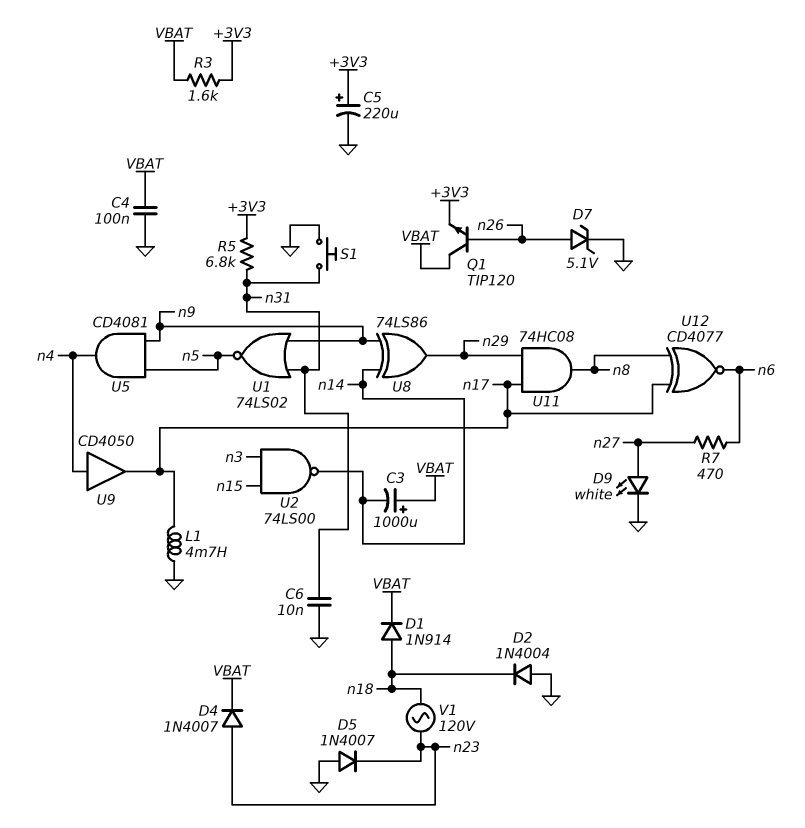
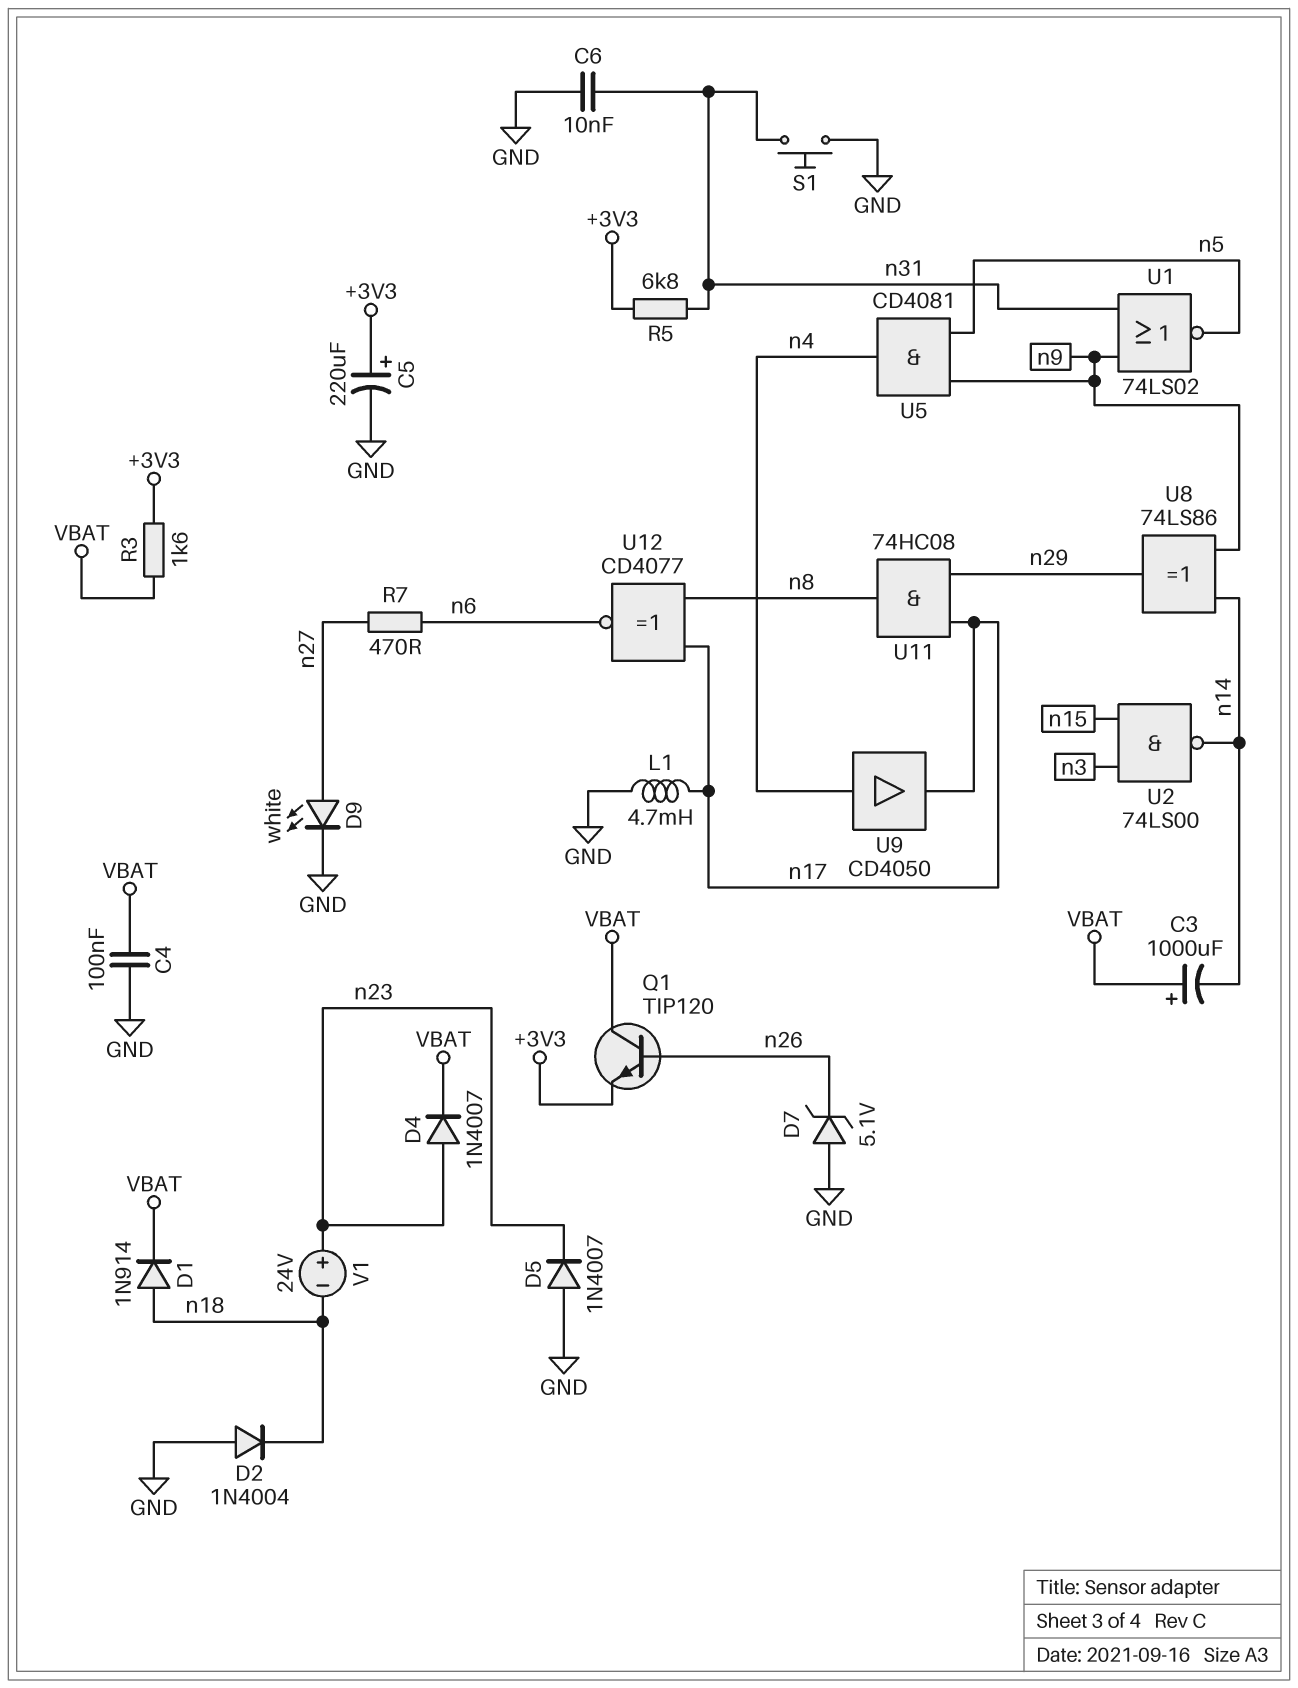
D7: zener 5.1V (A n26, K GND) -> zener 5.1V (A GND, K n26)
V1: AC 120V (n18, n23) -> 24V (plus n23, minus n18)

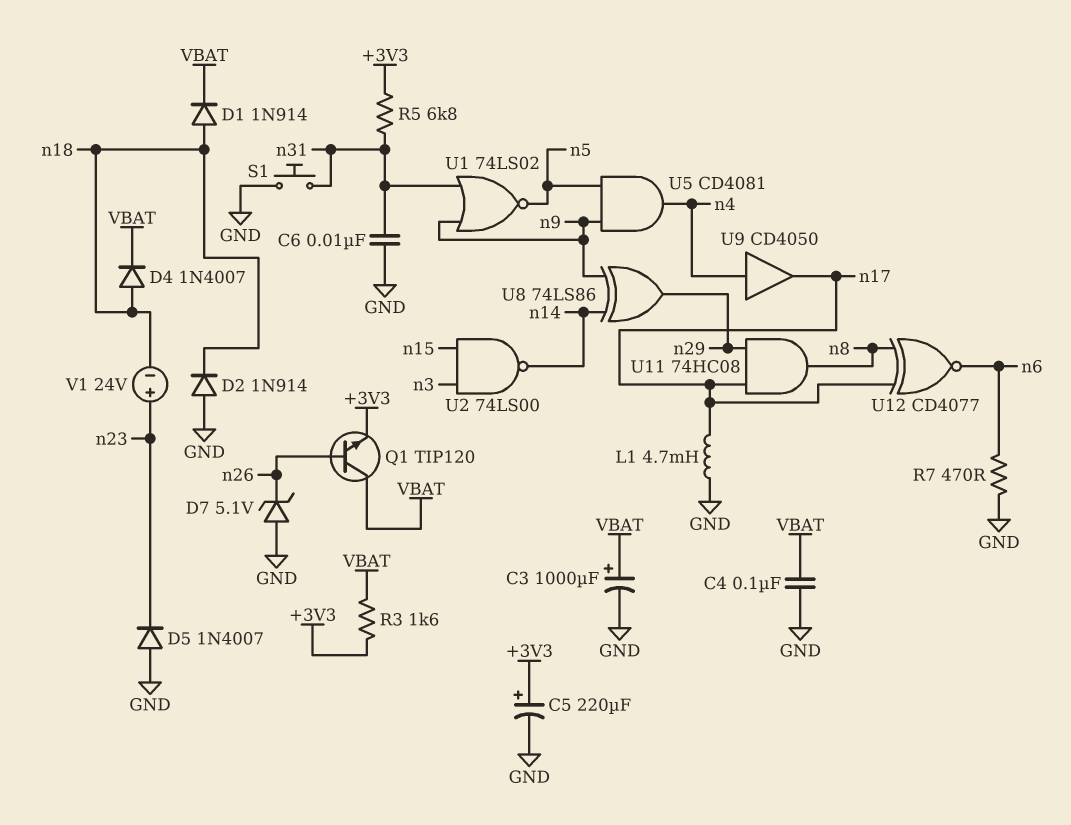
C3: 1000uF (plus VBAT, minus n14) -> 1000uF (plus VBAT, minus GND)
D2: diode 1N4004 (A GND, K n18) -> diode 1N914 (A GND, K n18)
D4: diode 1N4007 (A n23, K VBAT) -> diode 1N4007 (A n18, K VBAT)
D9: LED white (A n27, K GND) -> none
R7: 470 (n6, n27) -> 470 (GND, n6)

